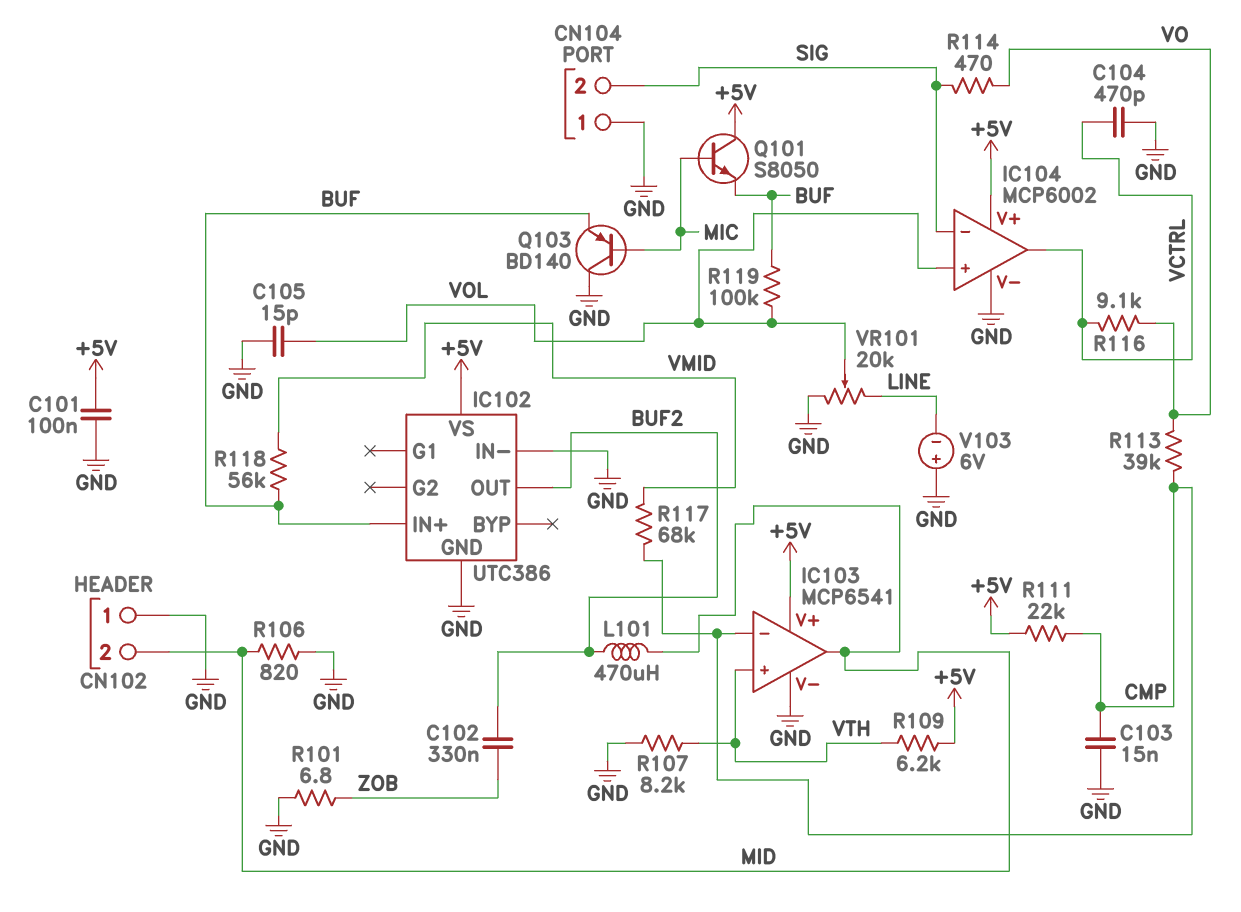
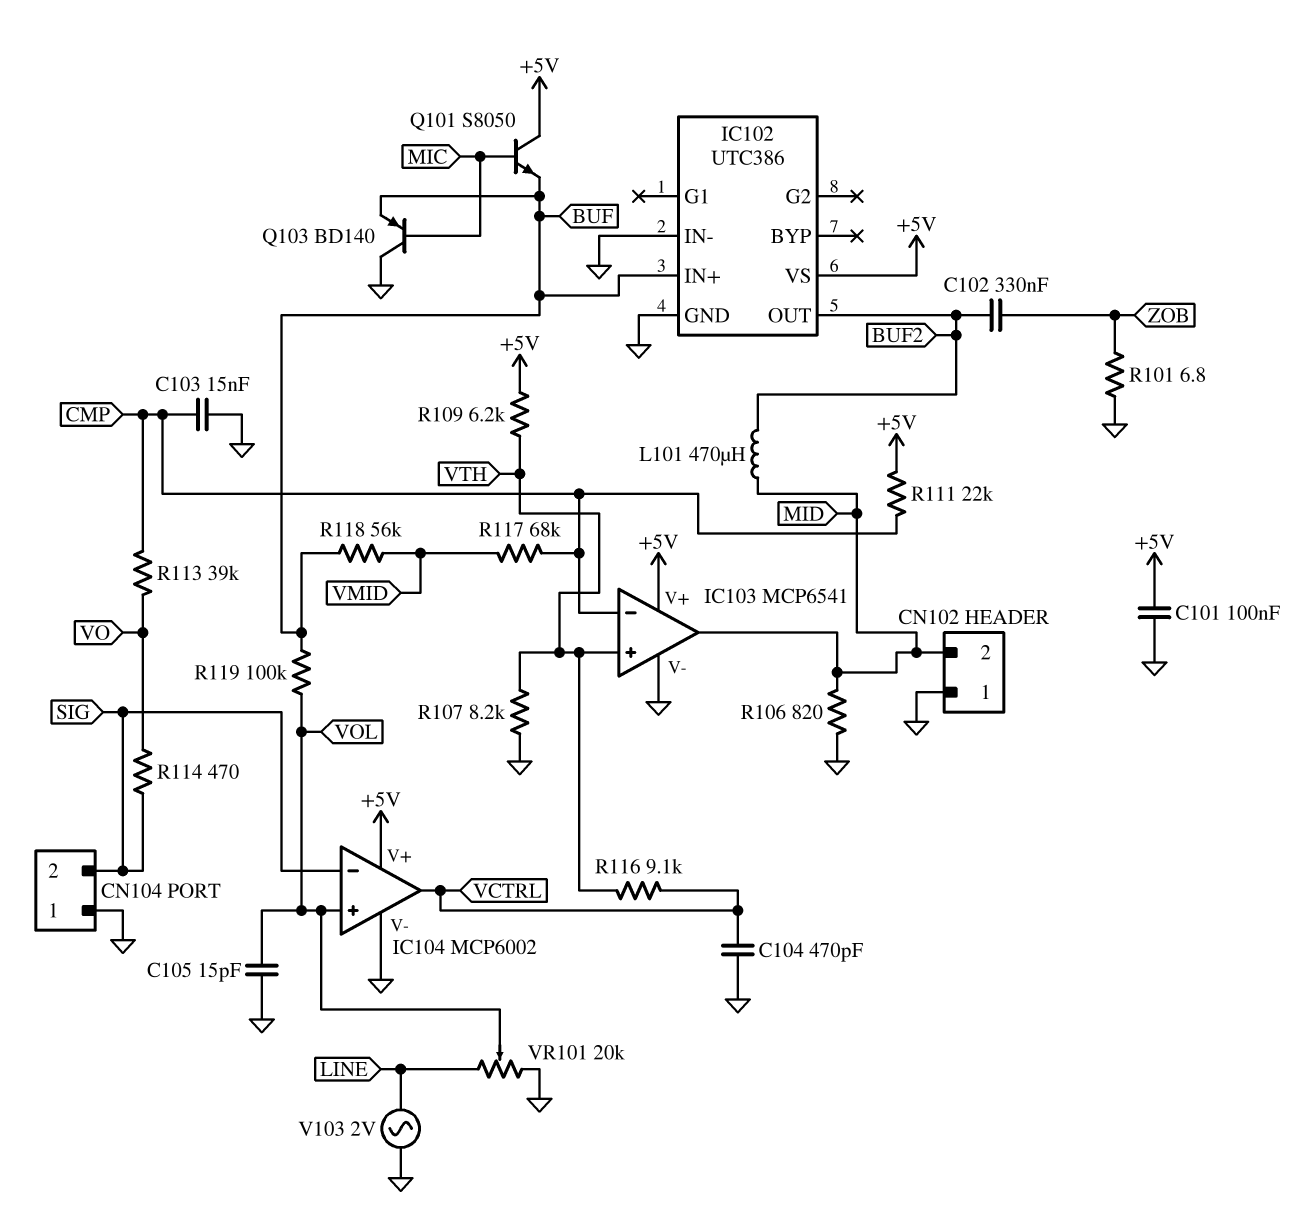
R116: 9.1k (VCTRL, VO) -> 9.1k (VCTRL, VTH)
V103: 6V (plus GND, minus LINE) -> AC 2V (GND, LINE)

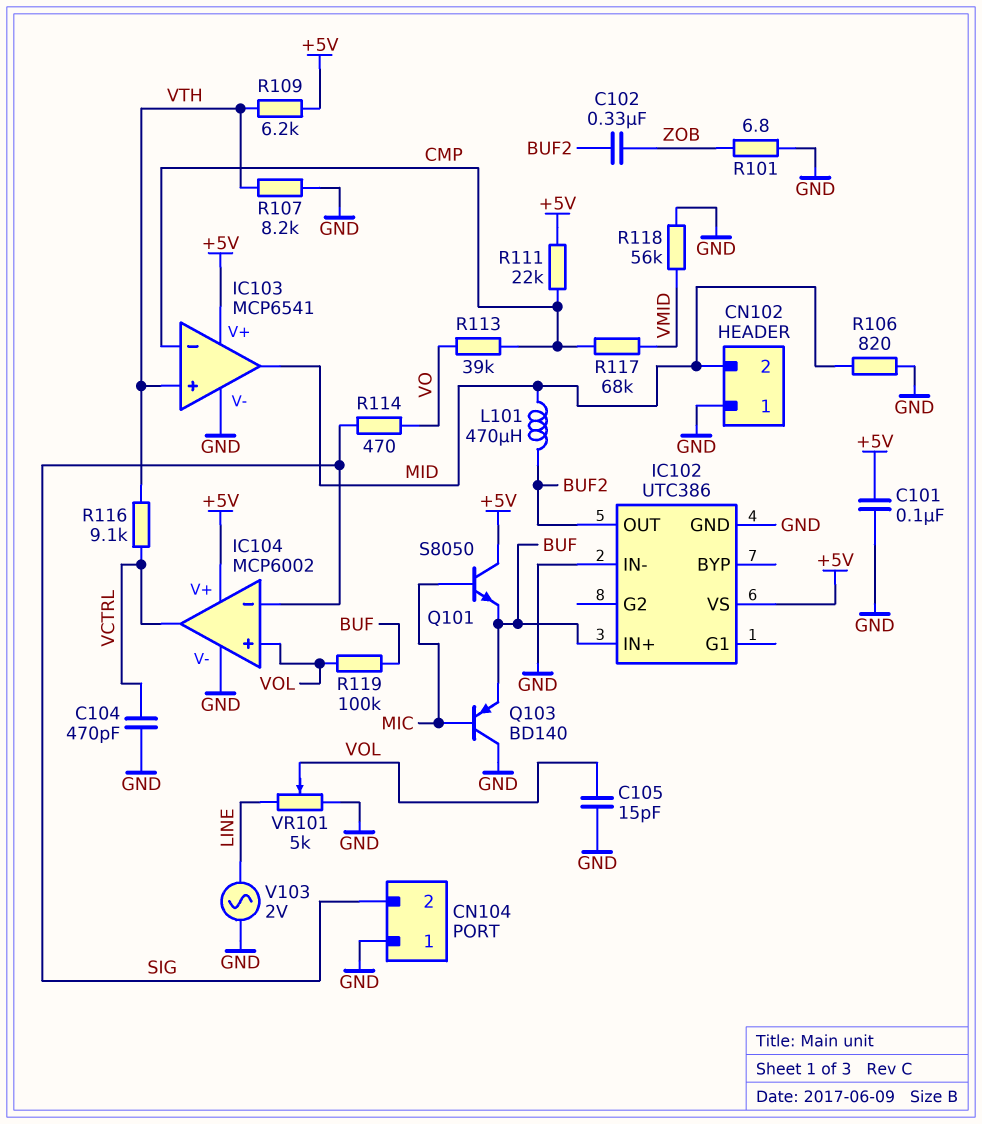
C103: 15nF (CMP, GND) -> none
R118: 56k (BUF, VMID) -> 56k (GND, VMID)
VR101: 20k (GND, LINE, wiper VOL) -> 5k (GND, LINE, wiper VOL)

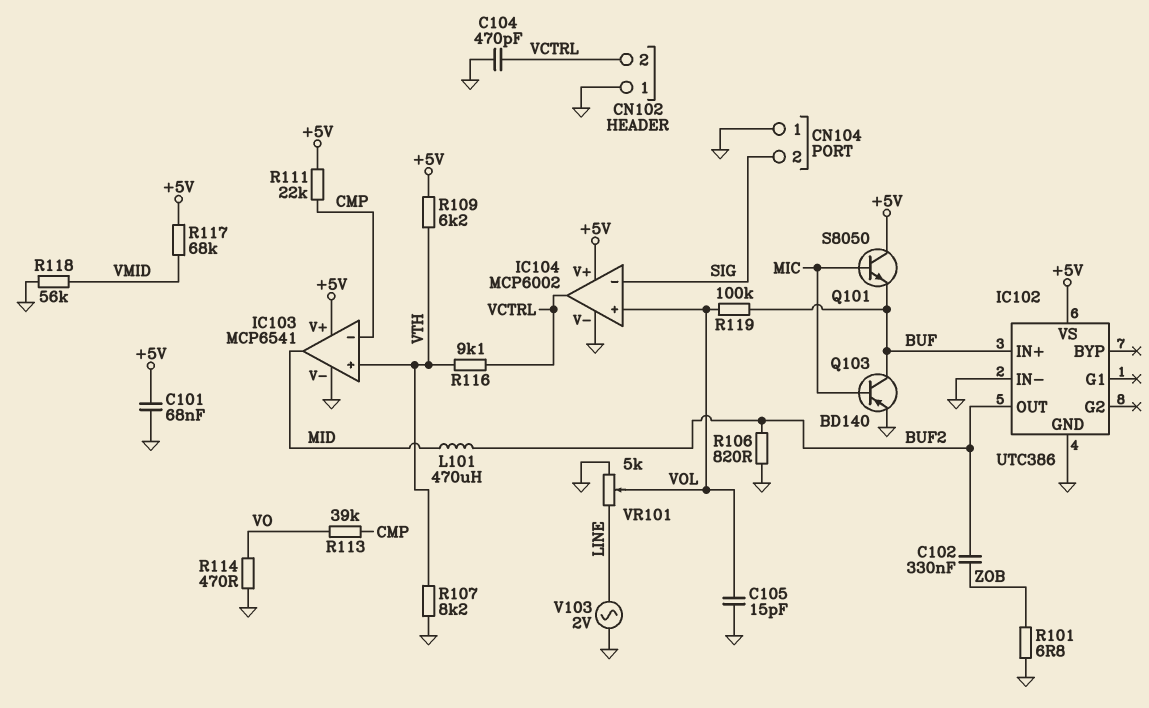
C101: 100nF (+5V, GND) -> 68nF (+5V, GND)
CN102 pin 2: MID -> VCTRL
Q103: PNP BD140 (B MIC, C GND, E BUF) -> PNP BD140 (B MIC, C BUF, E GND)
R106: 820 (GND, MID) -> 820 (BUF2, GND)
R114: 470 (SIG, VO) -> 470 (GND, VO)
R117: 68k (CMP, VMID) -> 68k (+5V, VMID)

